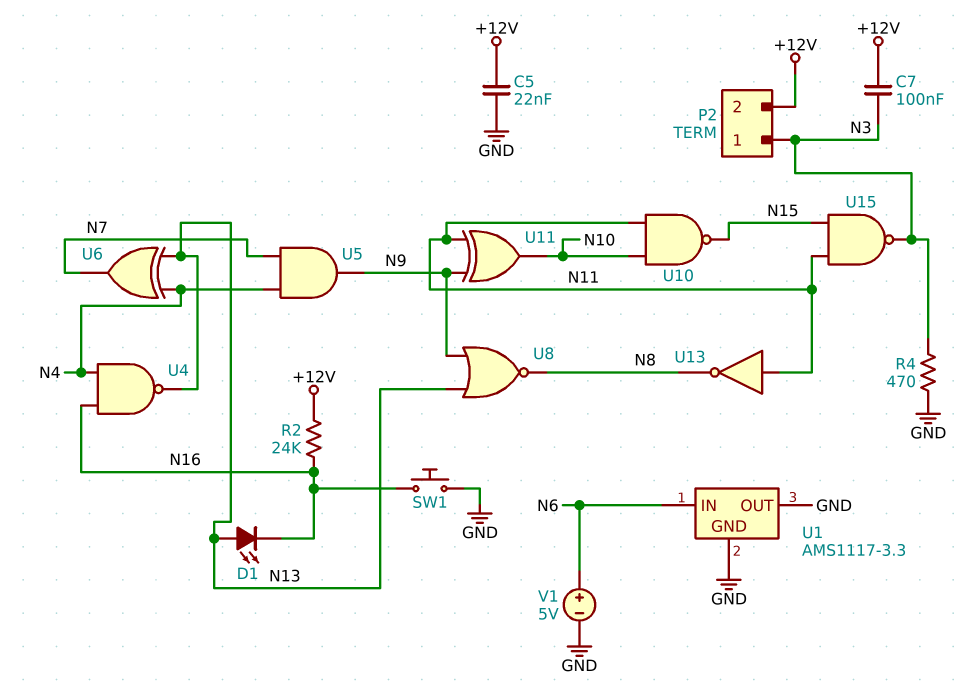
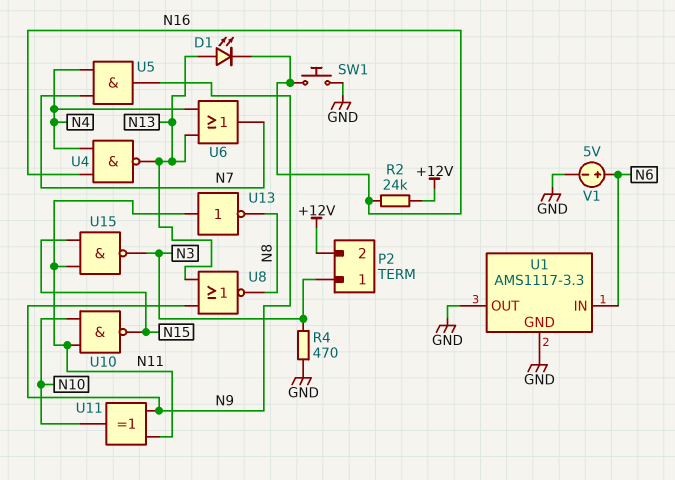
C5: 22nF (+12V, GND) -> none
C7: 100nF (+12V, N3) -> none
U6: XOR (in N4, in N13, out N7) -> OR (in N4, in N13, out N7)

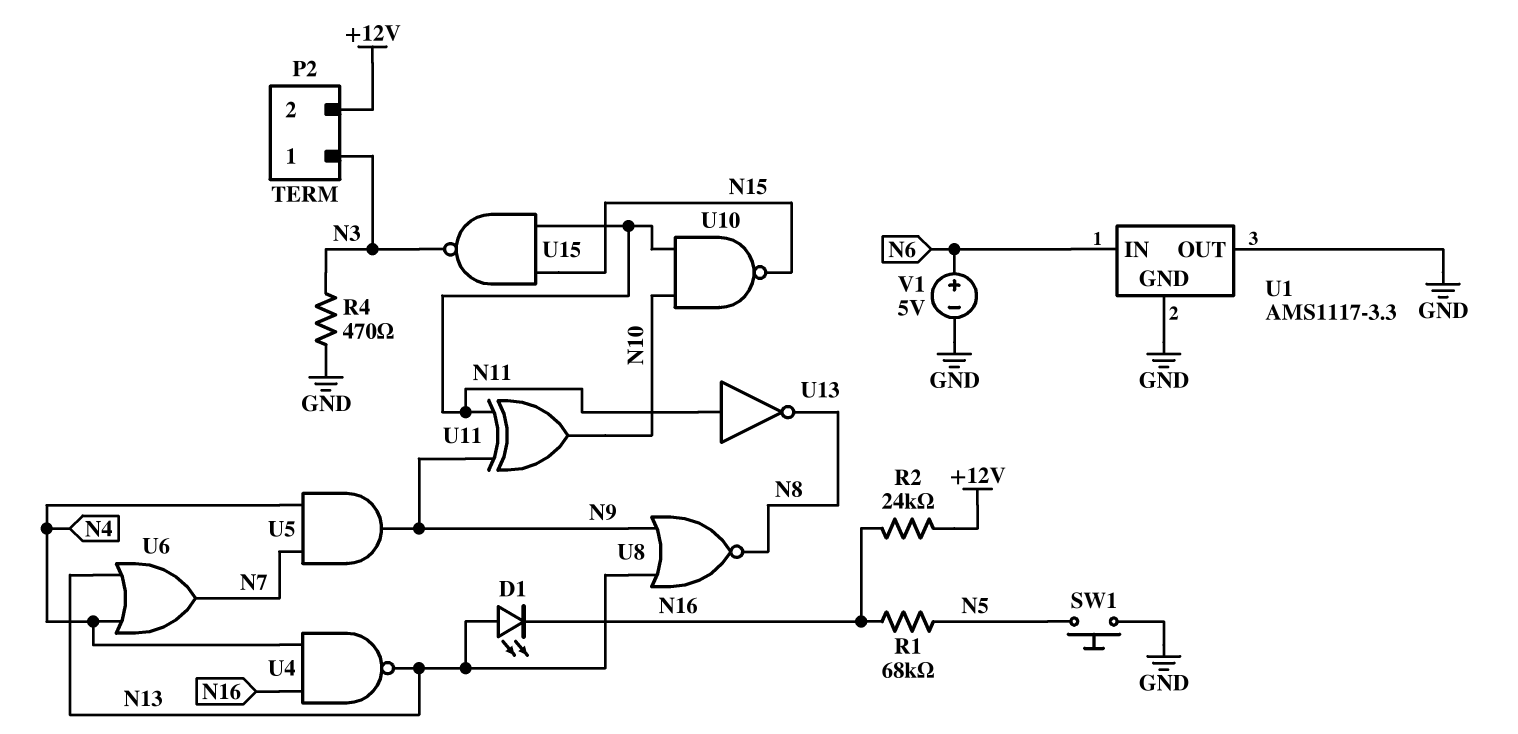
R1: none -> 68k (N5, N16)
SW1: button (GND, N16) -> button (GND, N5)

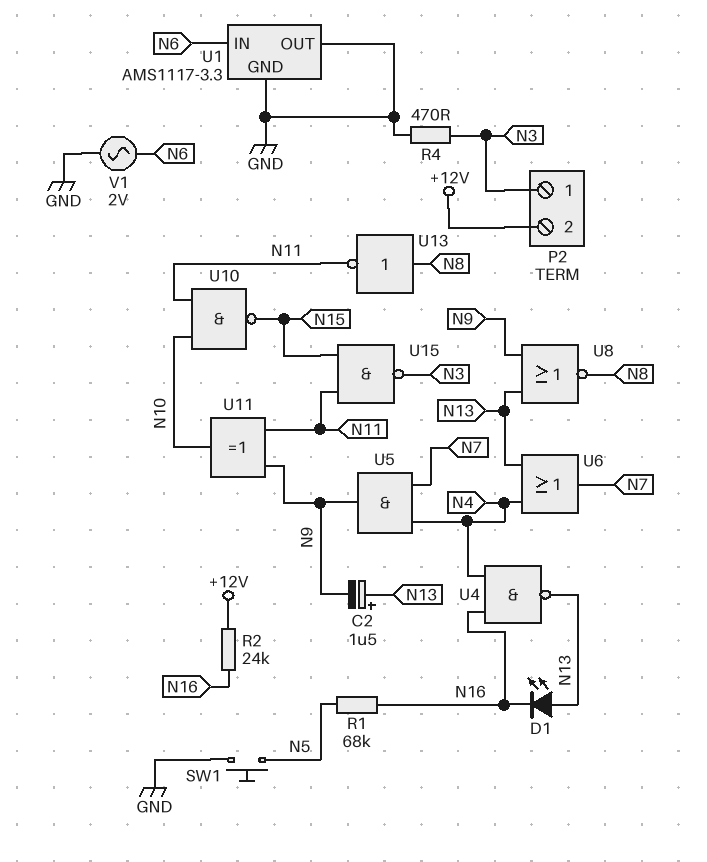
C2: none -> 1.5uF (plus N13, minus N9)
U13: NOT (in N11, out N8) -> NOT (in N8, out N11)
V1: 5V (plus N6, minus GND) -> AC 2V (GND, N6)

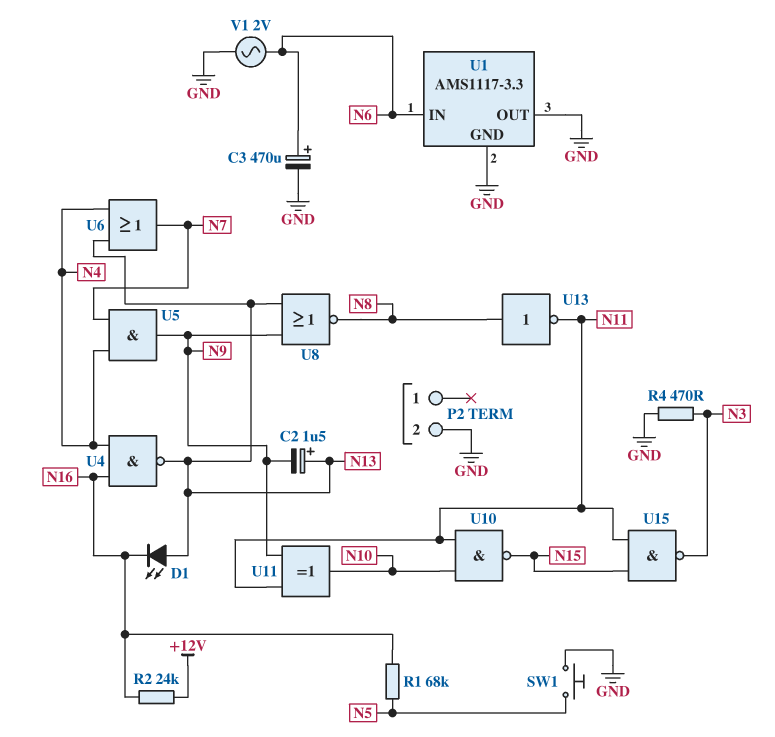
C3: none -> 470uF (plus N6, minus GND)
P2 pin 1: N3 -> none
P2 pin 2: +12V -> GND

